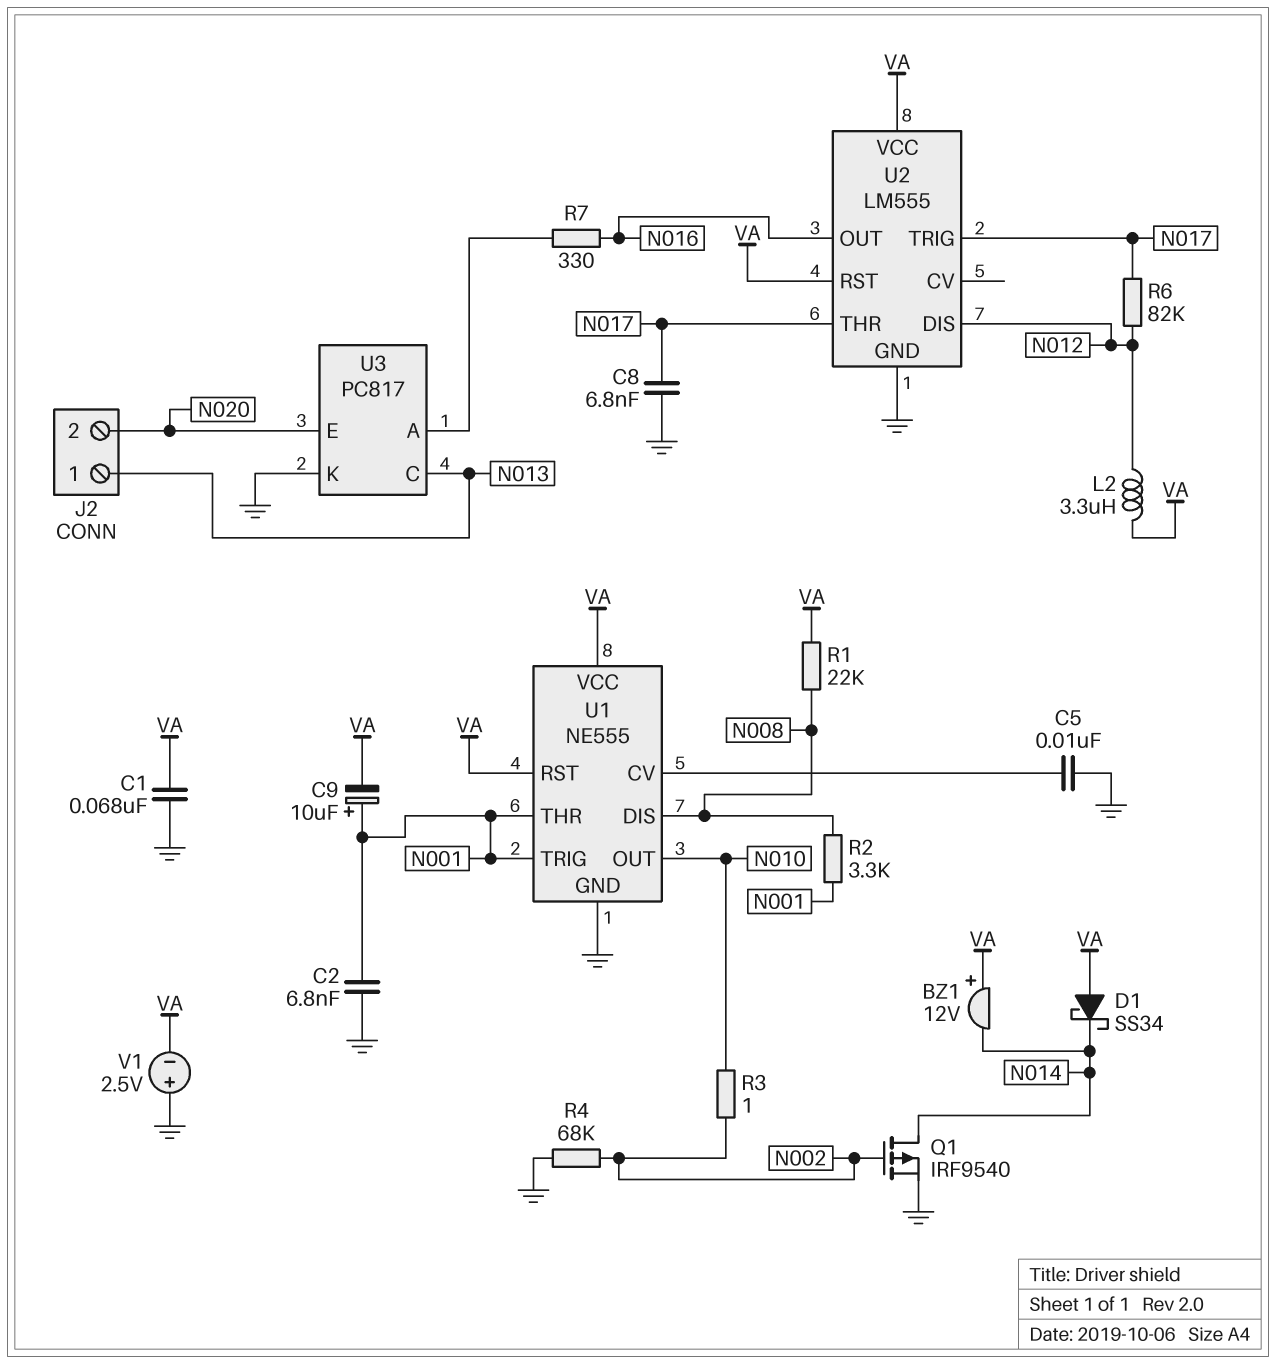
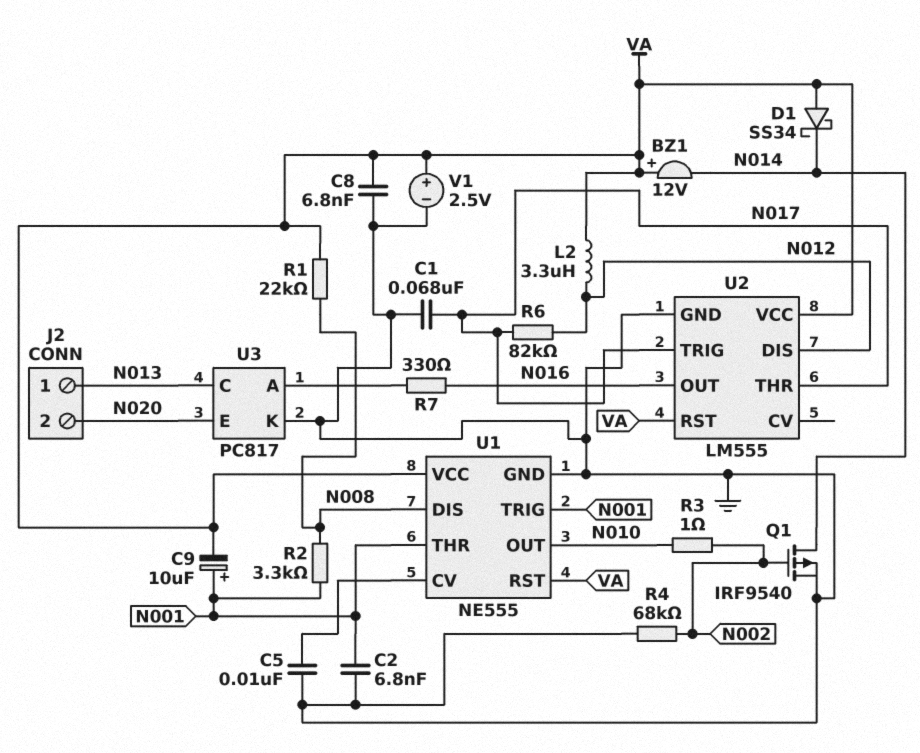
C1: 68nF (GND, VA) -> 68nF (GND, N017)
C8: 6.8nF (GND, N017) -> 6.8nF (GND, VA)
V1: 2.5V (plus GND, minus VA) -> 2.5V (plus VA, minus GND)

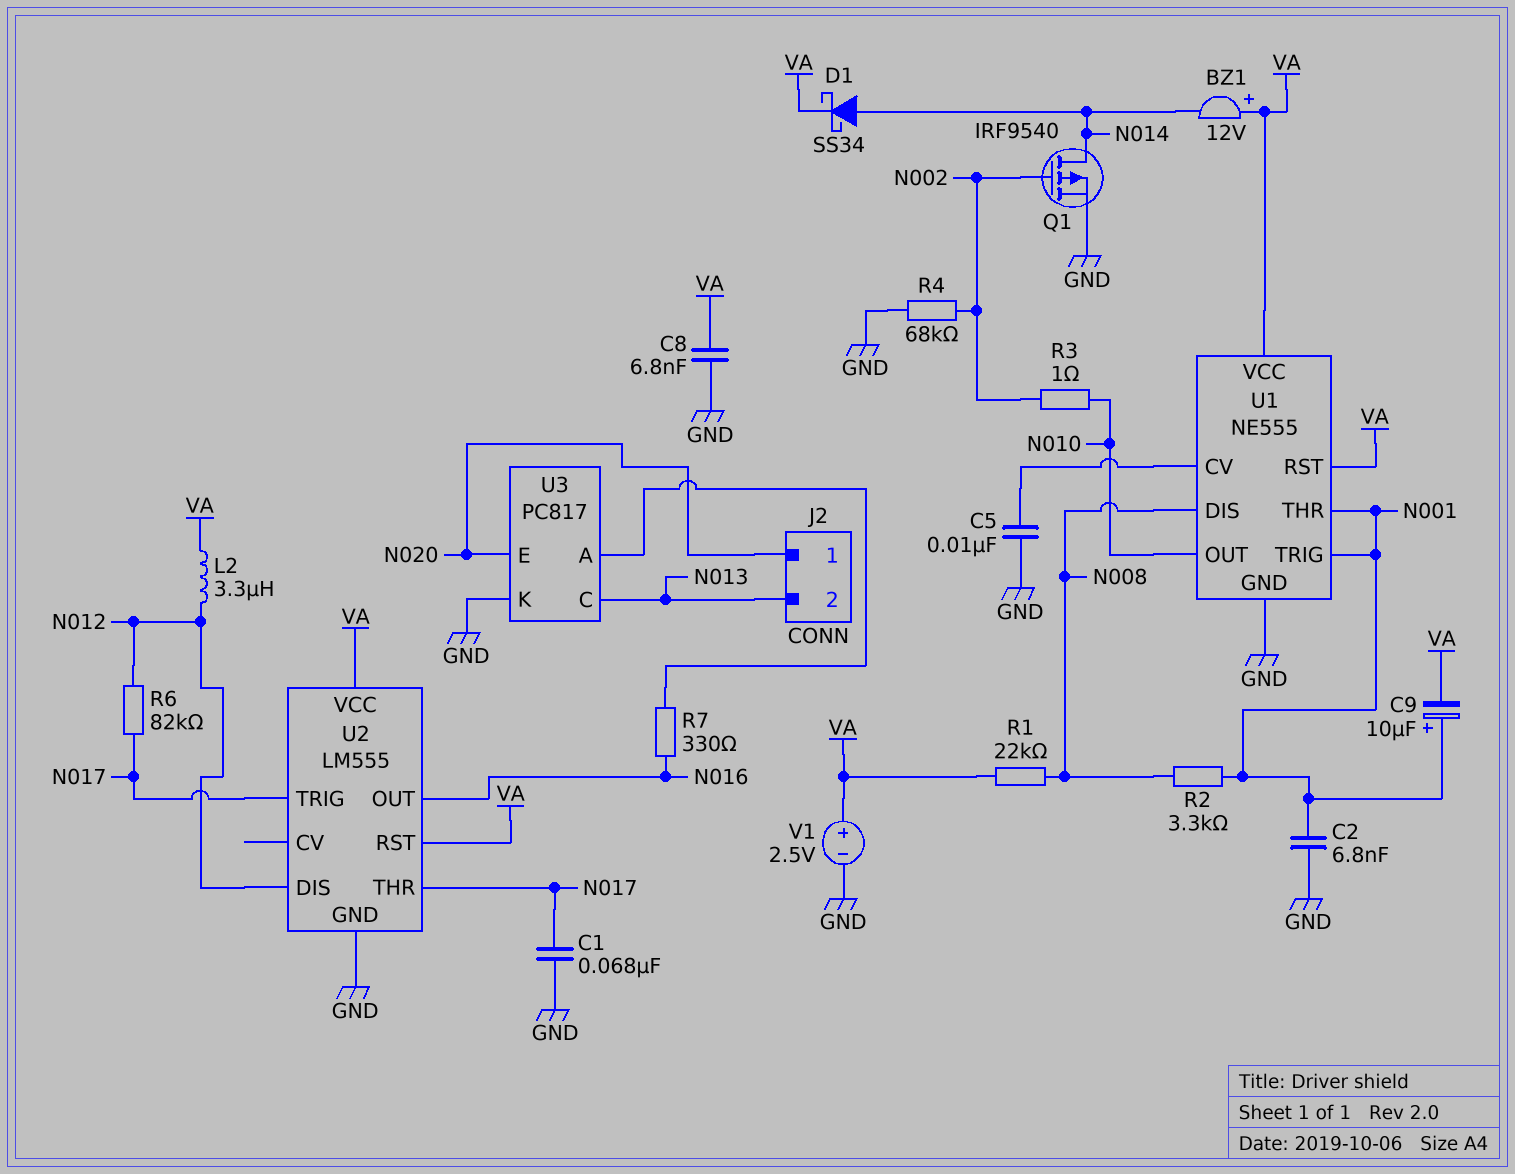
D1: schottky SS34 (A VA, K N014) -> schottky SS34 (A N014, K VA)
J2 pin 1: N013 -> N020
J2 pin 2: N020 -> N013

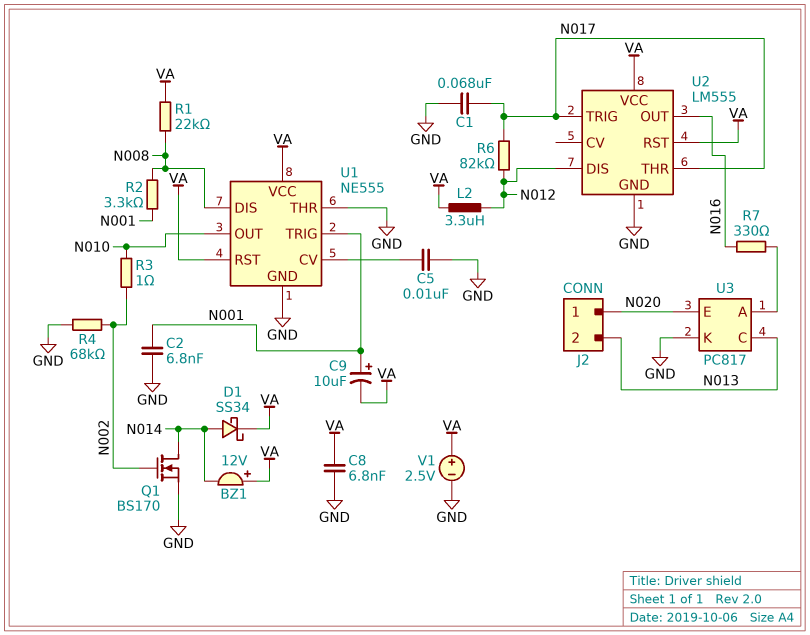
Q1: PMOS IRF9540 (G N002, D N014, S GND) -> NMOS BS170 (G N002, D N014, S GND)
U1 pin THR: N001 -> GND

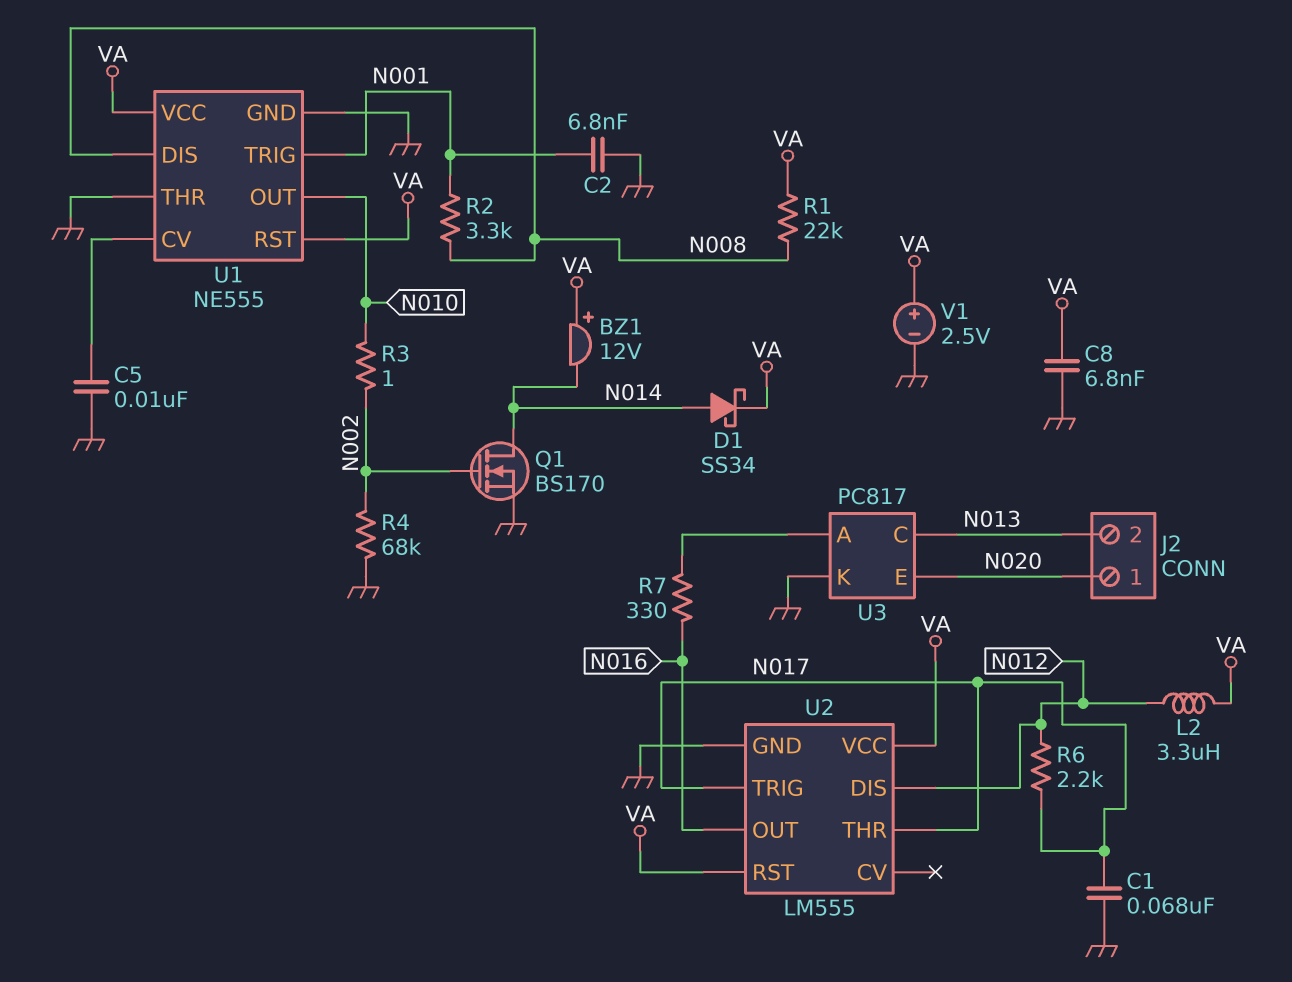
C9: 10uF (plus N001, minus VA) -> none
R6: 82k (N012, N017) -> 2.2k (N012, N017)

